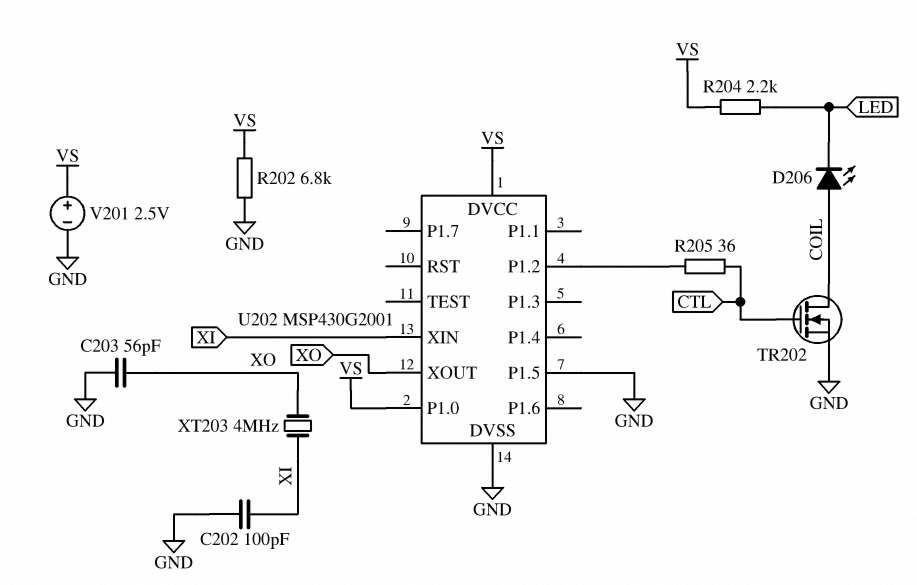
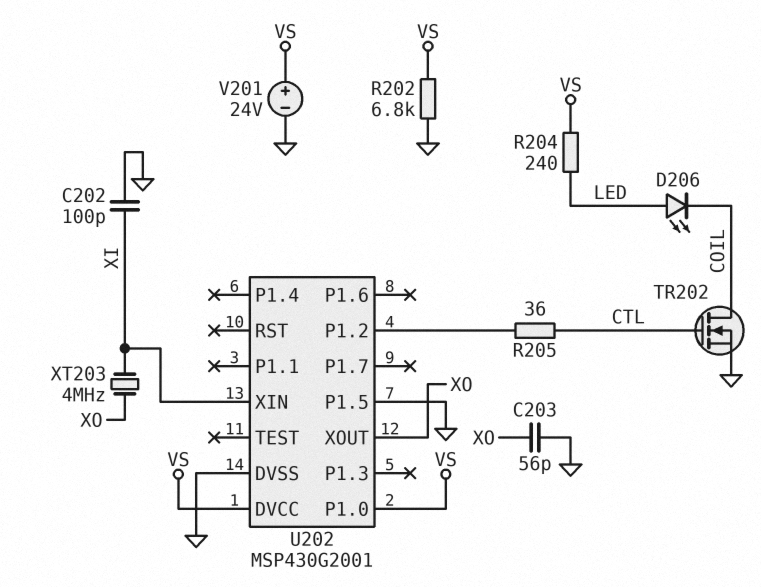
D206: LED (A COIL, K LED) -> LED (A LED, K COIL)
R204: 2.2k (LED, VS) -> 240 (LED, VS)
V201: 2.5V (plus VS, minus GND) -> 24V (plus VS, minus GND)

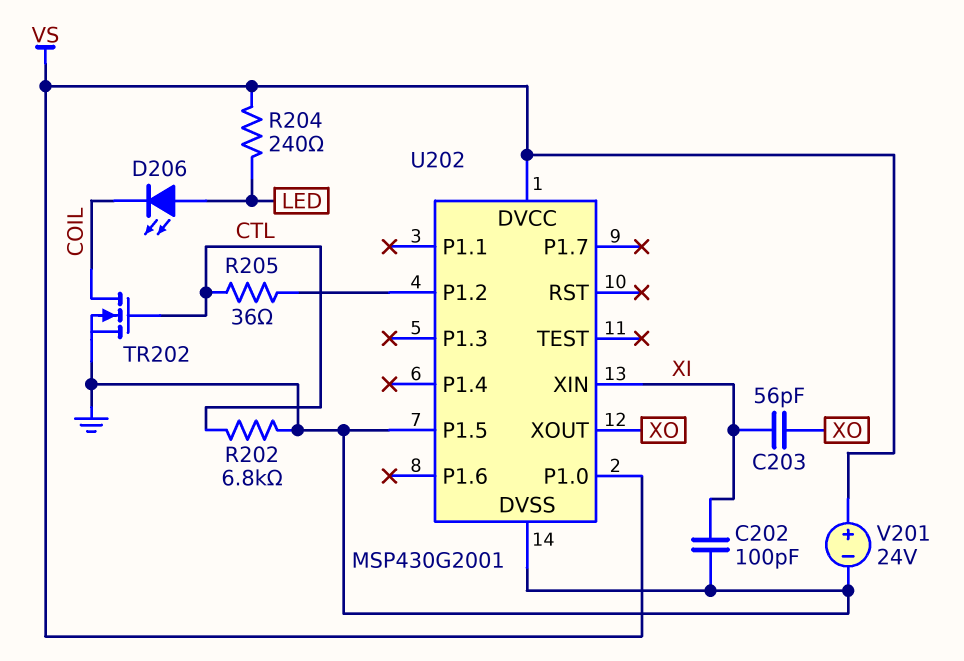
C203: 56pF (GND, XO) -> 56pF (XI, XO)
R202: 6.8k (GND, VS) -> 6.8k (CTL, GND)
XT203: 4MHz (XI, XO) -> none

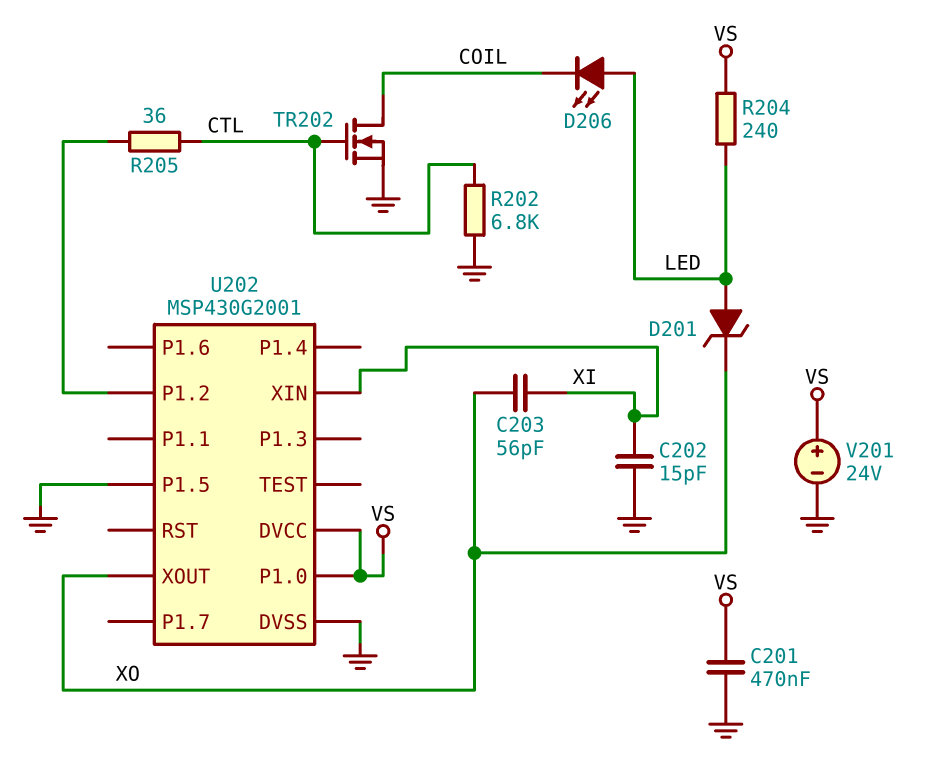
C201: none -> 470nF (GND, VS)
C202: 100pF (GND, XI) -> 15pF (GND, XI)
D201: none -> zener (A LED, K XO)

